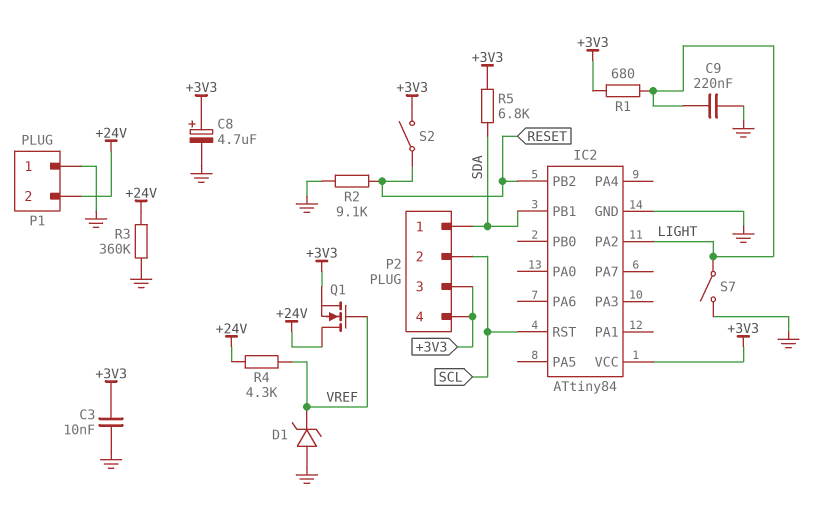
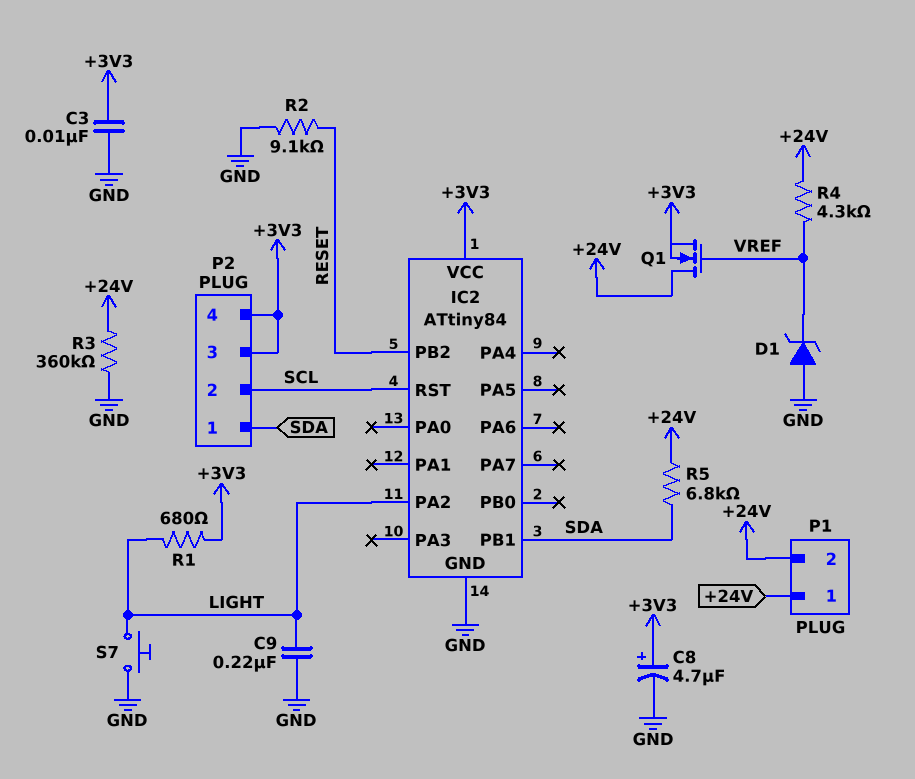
P1 pin 1: GND -> +24V
R5: 6.8k (+3V3, SDA) -> 6.8k (+24V, SDA)
S2: switch (+3V3, RESET) -> none
S7: switch (GND, LIGHT) -> button (GND, LIGHT)

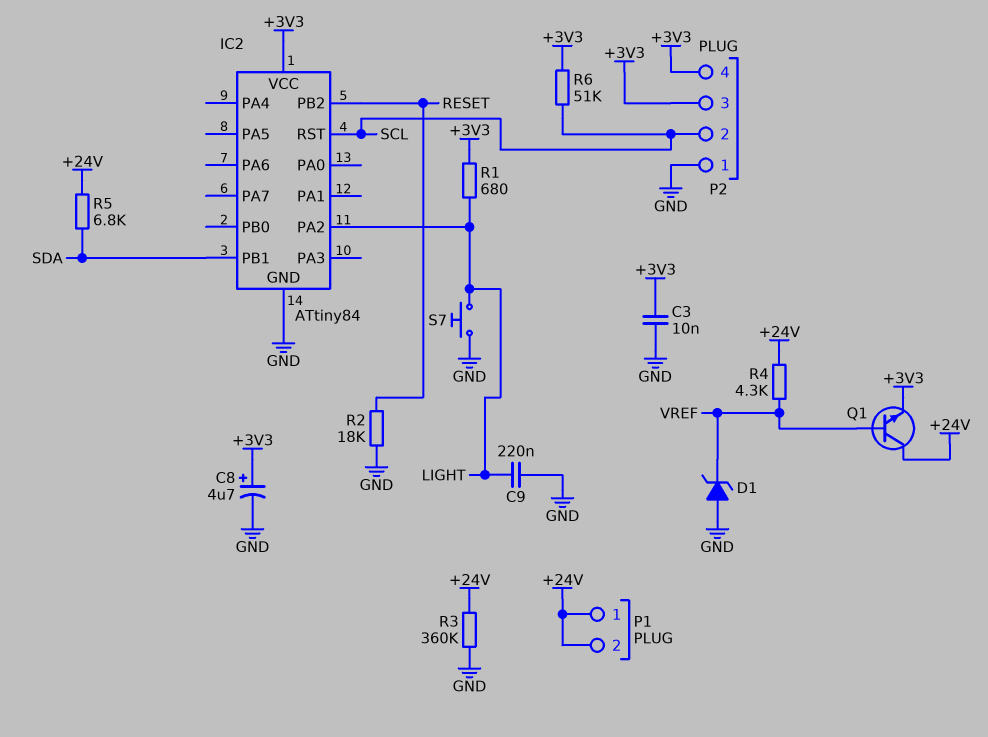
P2 pin 1: SDA -> GND
Q1: NMOS (G VREF, D +24V, S +3V3) -> NPN (B VREF, C +24V, E +3V3)
R2: 9.1k (GND, RESET) -> 18k (GND, RESET)
R6: none -> 51k (+3V3, SCL)

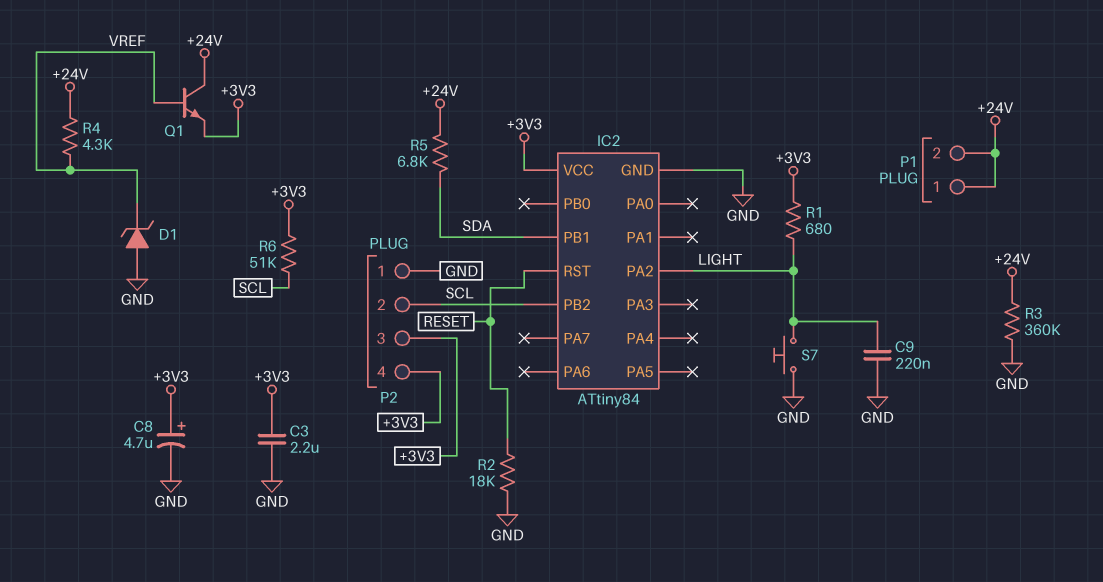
C3: 10nF (+3V3, GND) -> 2.2uF (+3V3, GND)
IC2 pin PB2: RESET -> SCL
IC2 pin RST: SCL -> RESET

